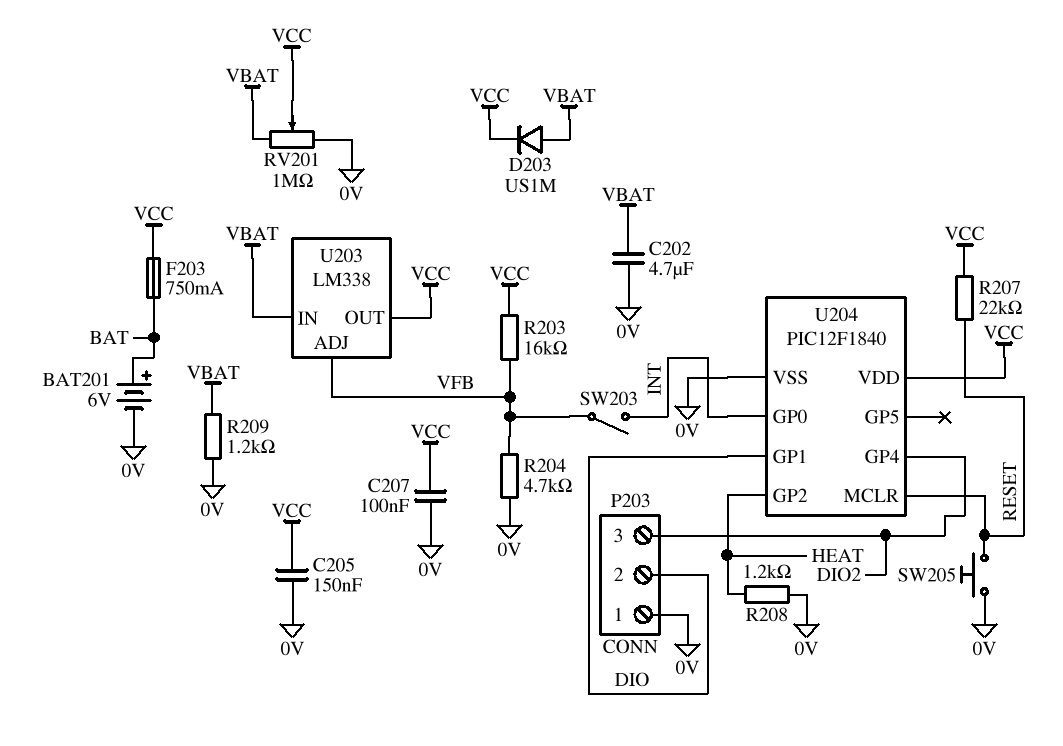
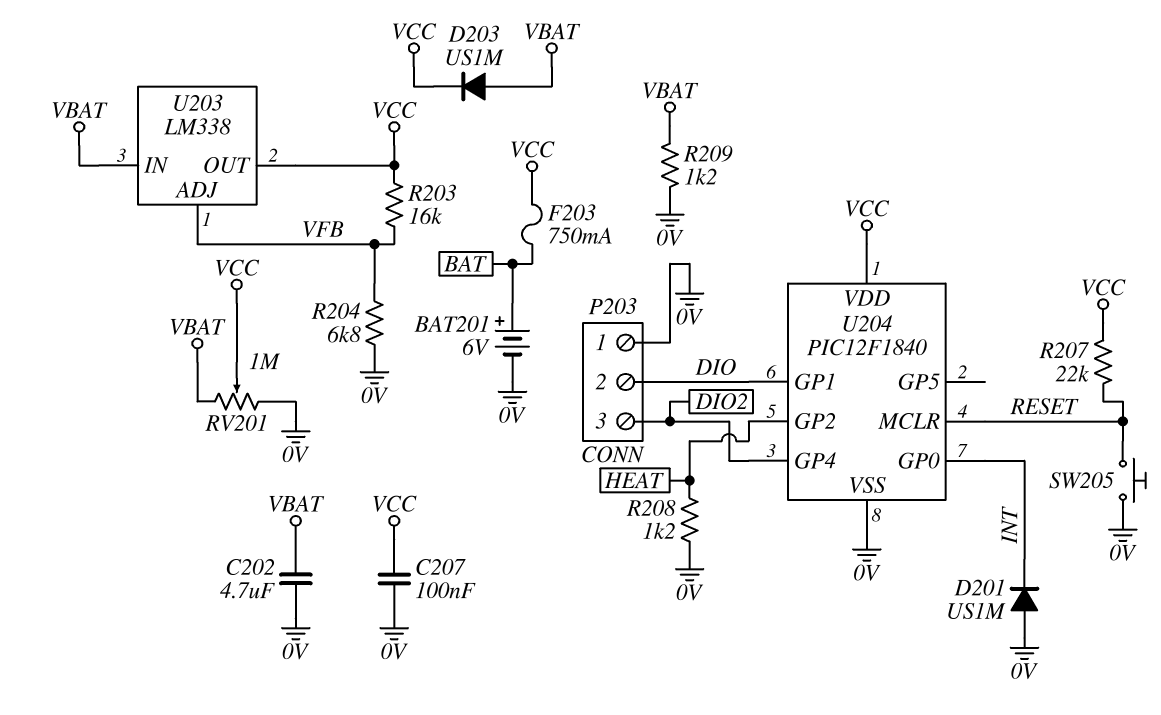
C205: 150nF (0V, VCC) -> none
D201: none -> diode US1M (A 0V, K INT)
R204: 4.7k (0V, VFB) -> 6.8k (0V, VFB)
SW203: switch (INT, VFB) -> none

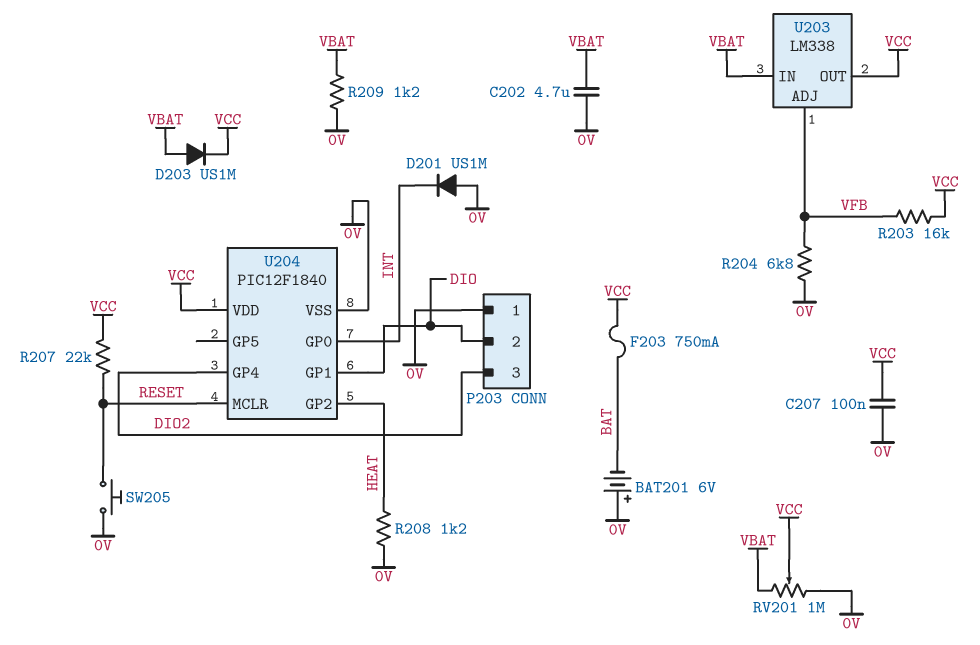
BAT201: 6V (plus BAT, minus 0V) -> 6V (plus 0V, minus BAT)

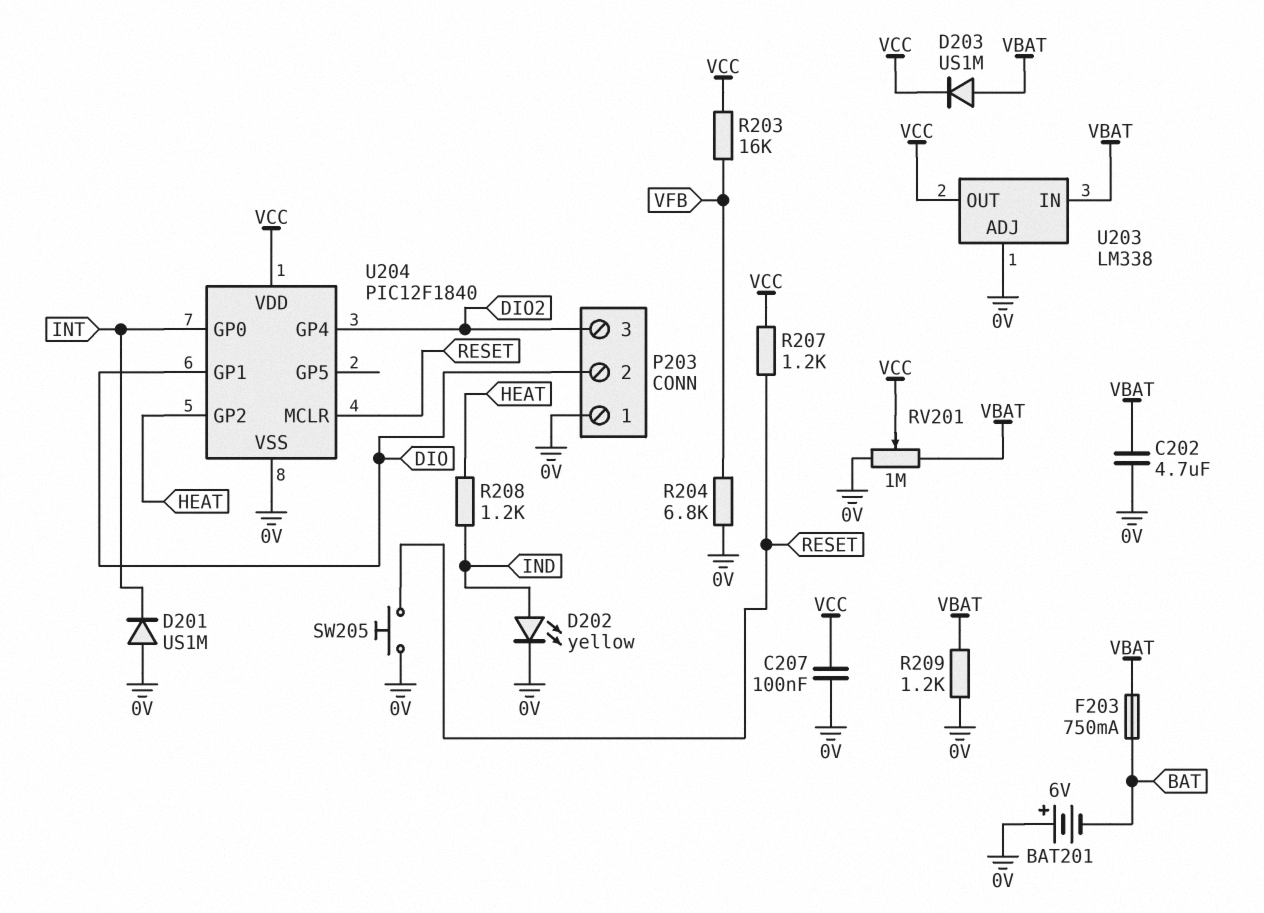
D202: none -> LED yellow (A IND, K 0V)
F203: 750mA (BAT, VCC) -> 750mA (BAT, VBAT)
R207: 22k (RESET, VCC) -> 1.2k (RESET, VCC)
R208: 1.2k (0V, HEAT) -> 1.2k (HEAT, IND)
U203 pin ADJ: VFB -> 0V

